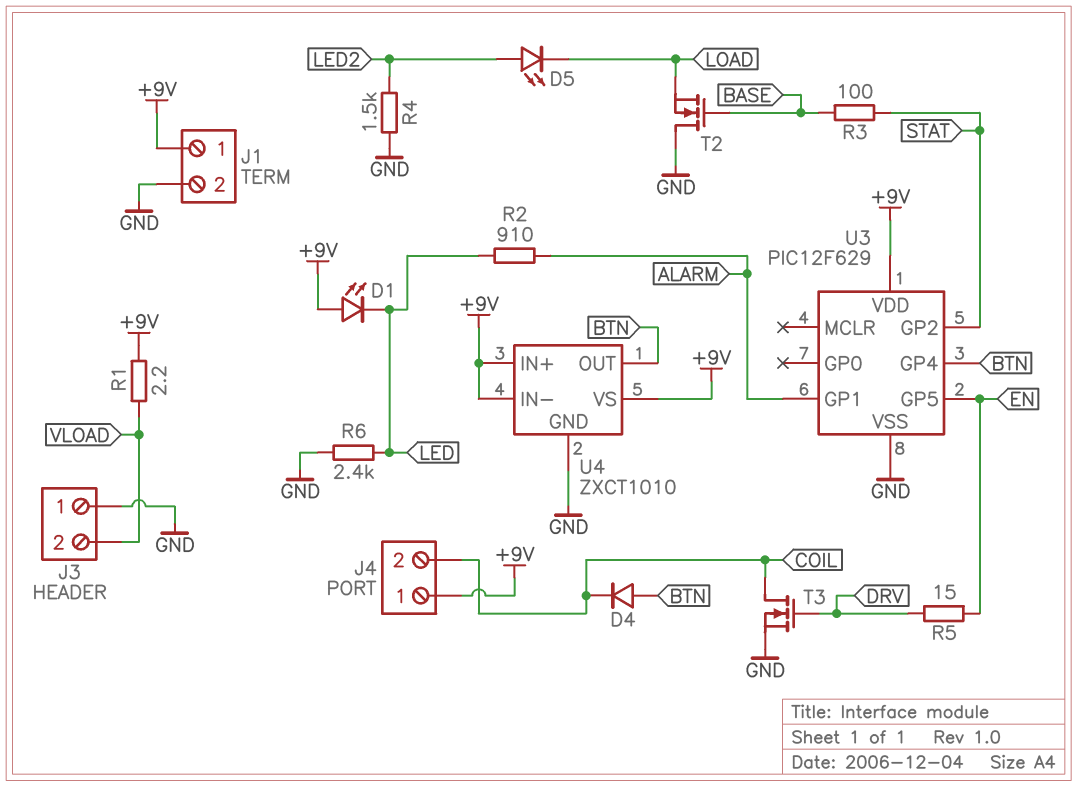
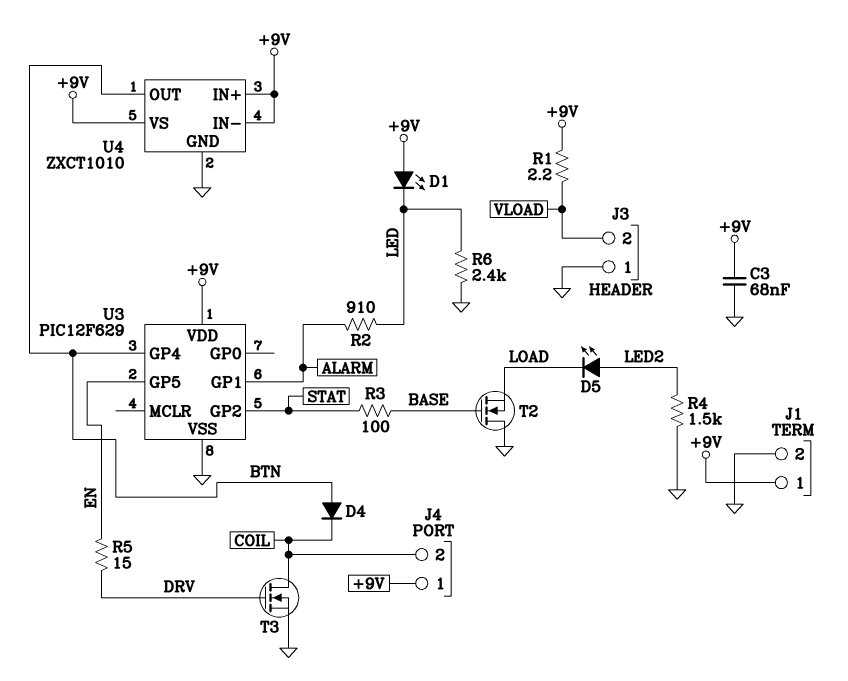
C3: none -> 68nF (+9V, GND)

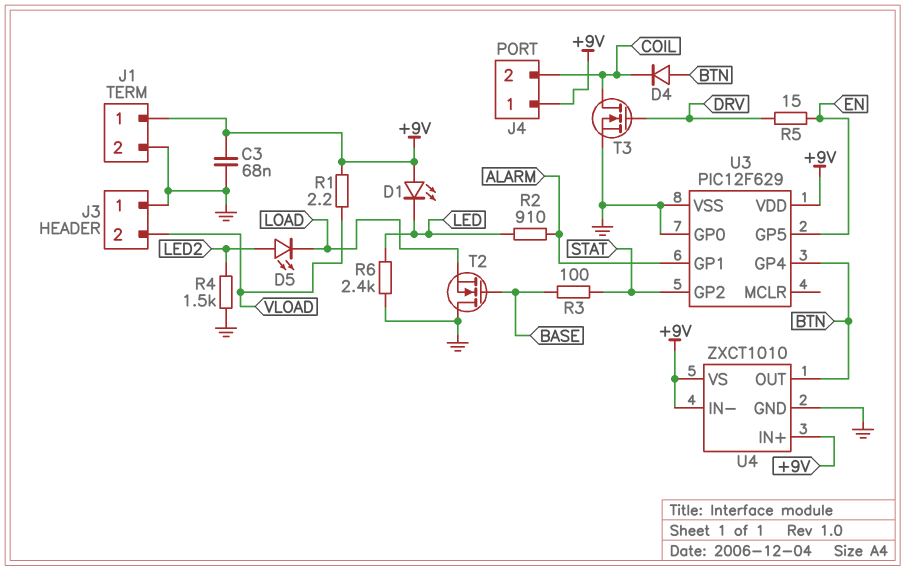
U3 pin GP0: none -> GND

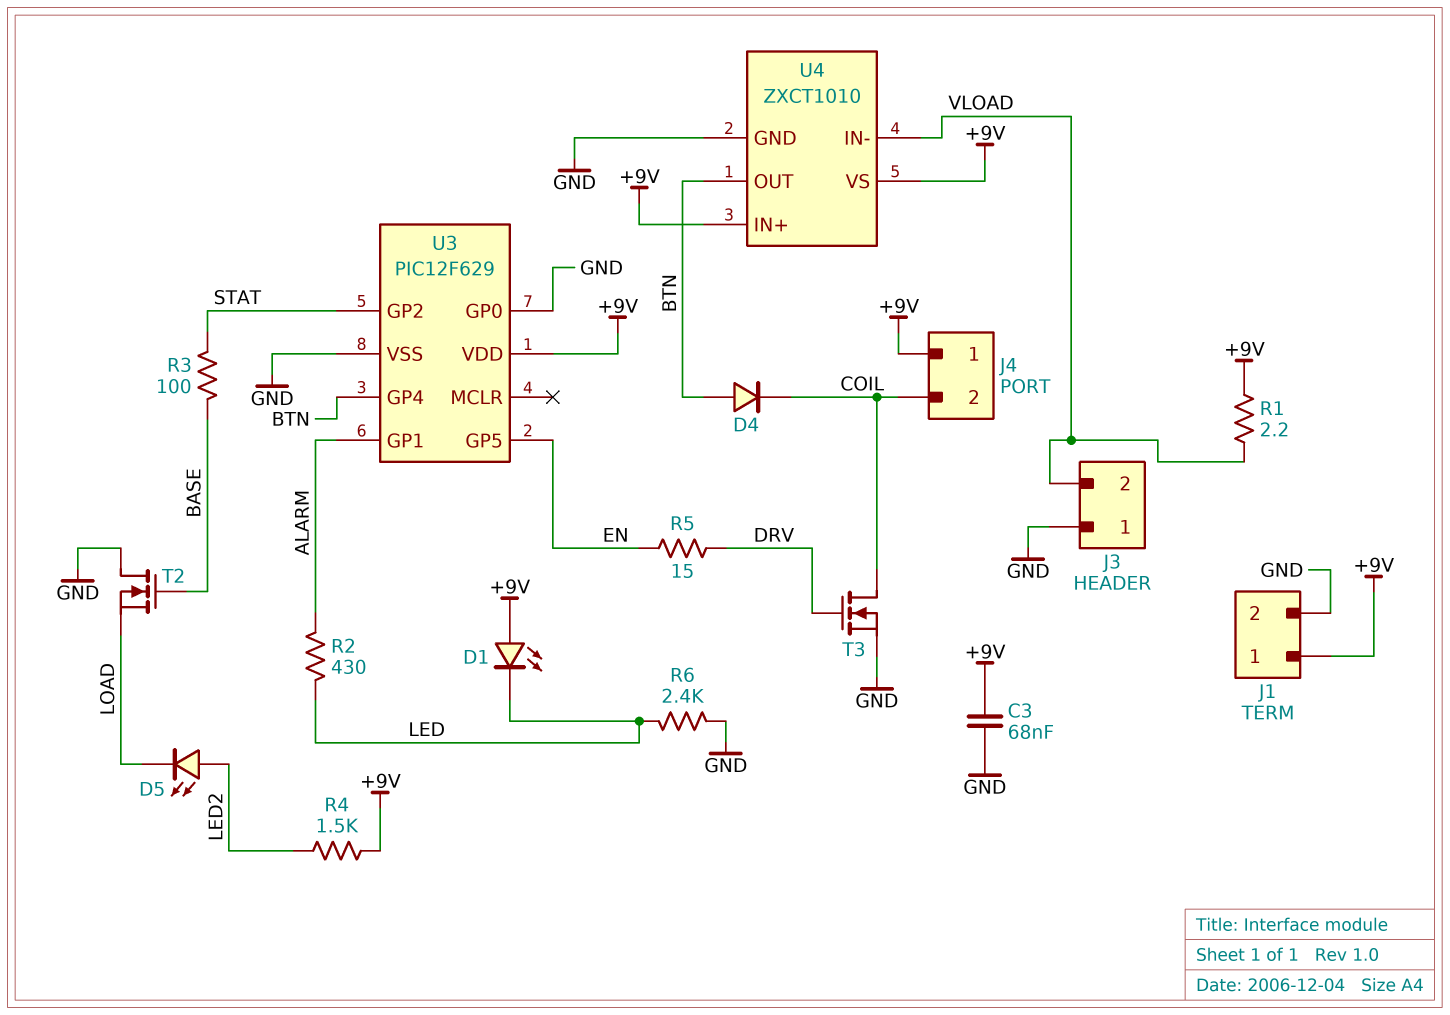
R2: 910 (ALARM, LED) -> 430 (ALARM, LED)
R4: 1.5k (GND, LED2) -> 1.5k (+9V, LED2)
U4 pin IN-: +9V -> VLOAD

